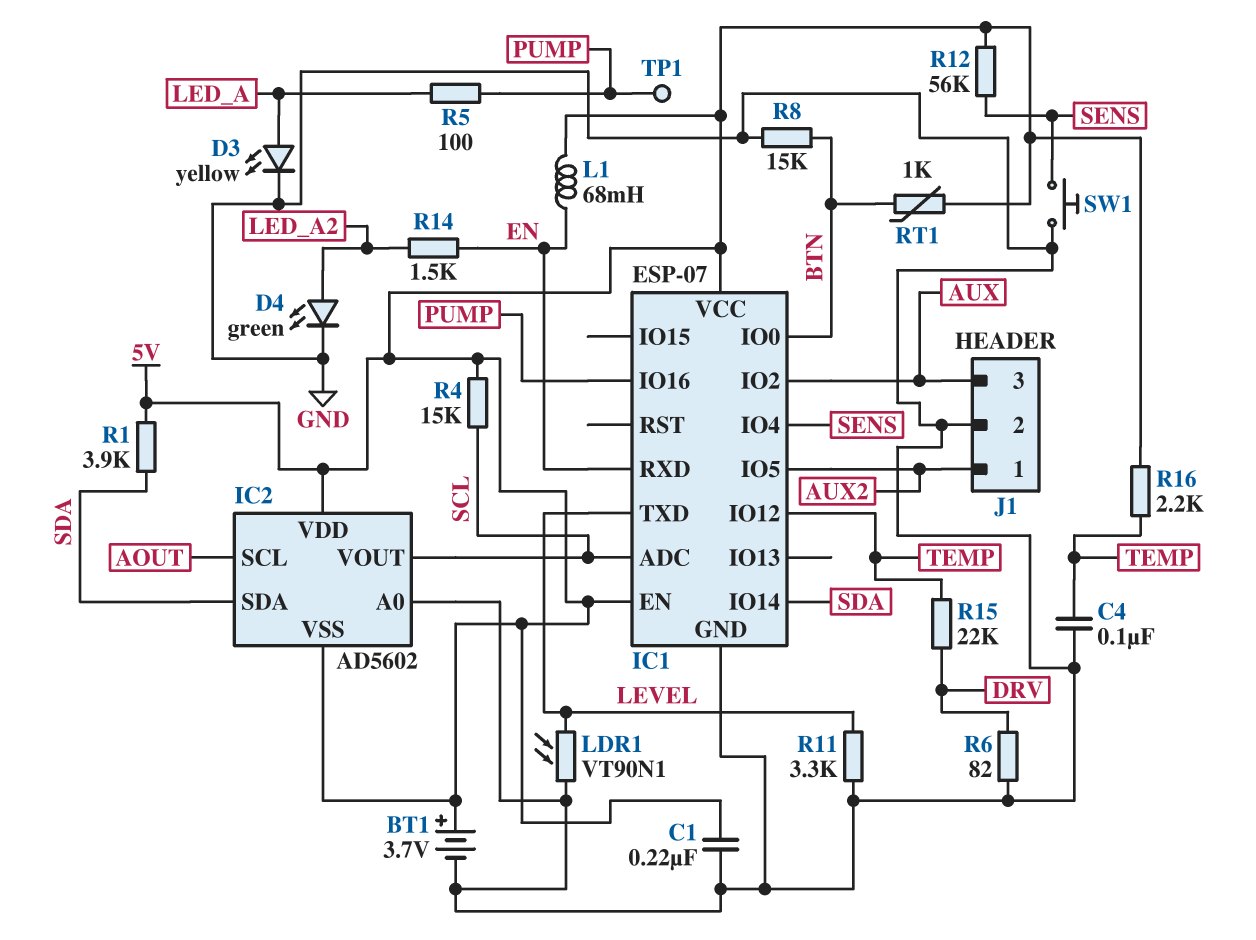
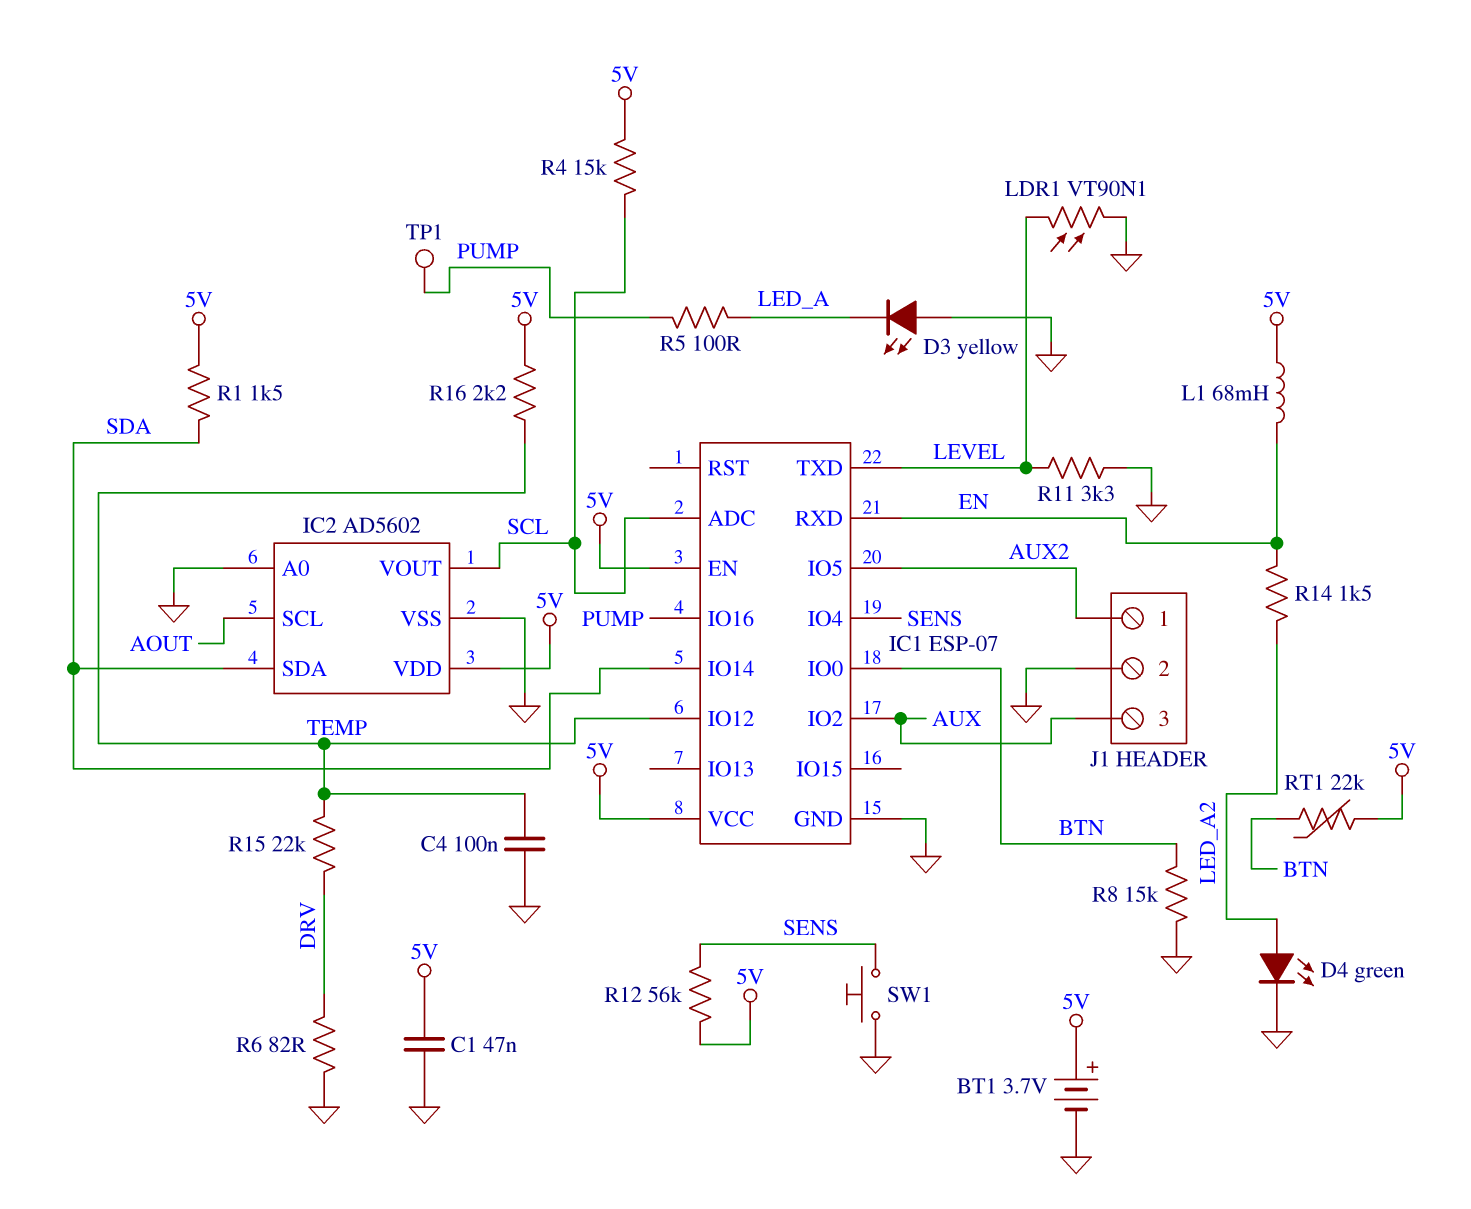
C1: 220nF (5V, GND) -> 47nF (5V, GND)
D3: LED yellow (A LED_A, K GND) -> LED yellow (A GND, K LED_A)
IC2 pin VSS: 5V -> GND
R1: 3.9k (5V, SDA) -> 1.5k (5V, SDA)
RT1: 1k (5V, BTN) -> 22k (5V, BTN)

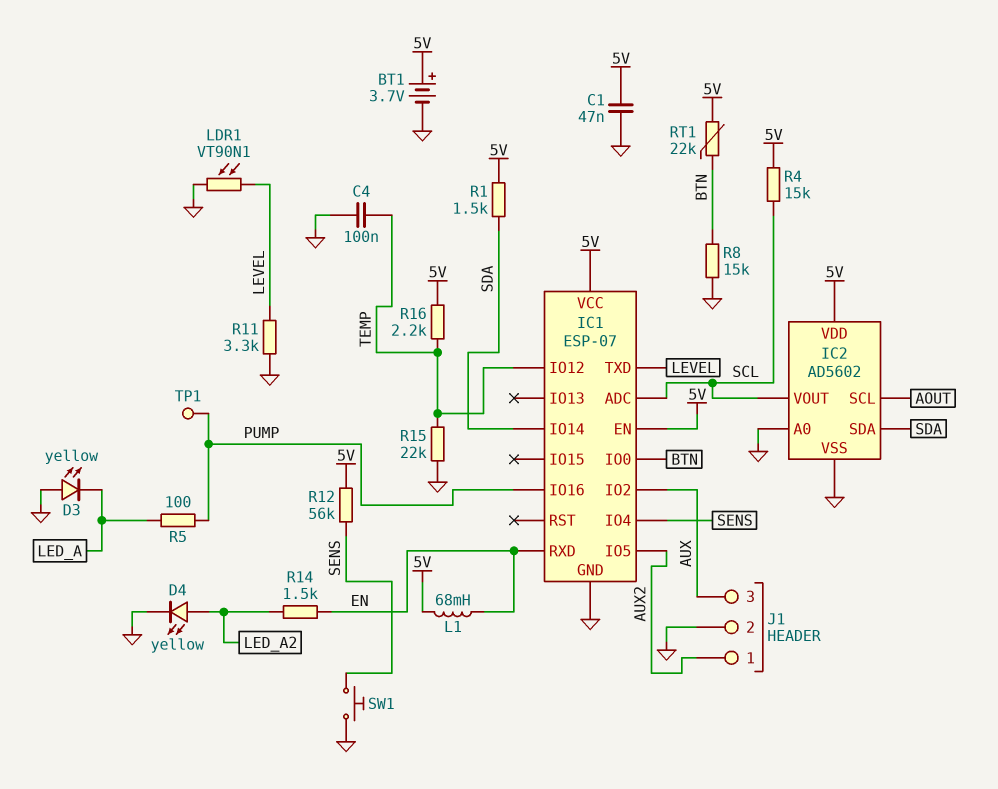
D4: LED green (A LED_A2, K GND) -> LED yellow (A LED_A2, K GND)
R6: 82 (DRV, GND) -> none
R15: 22k (DRV, TEMP) -> 22k (GND, TEMP)

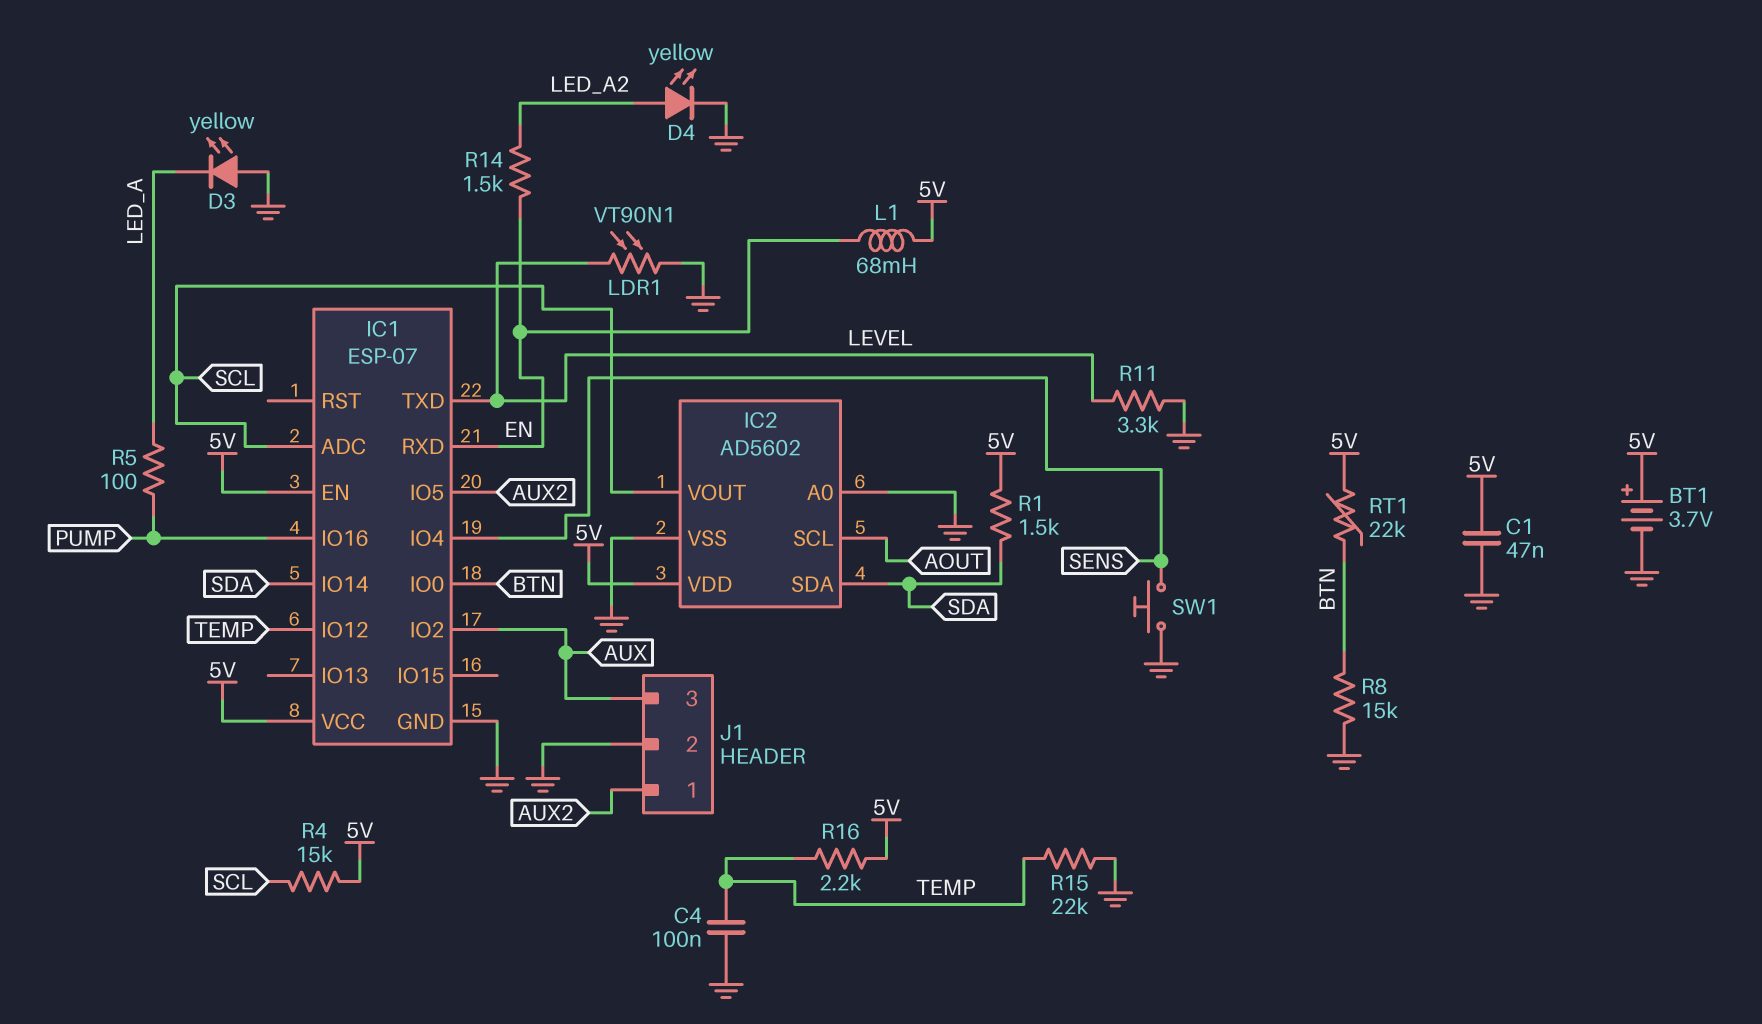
R12: 56k (5V, SENS) -> none
TP1: test point (PUMP) -> none

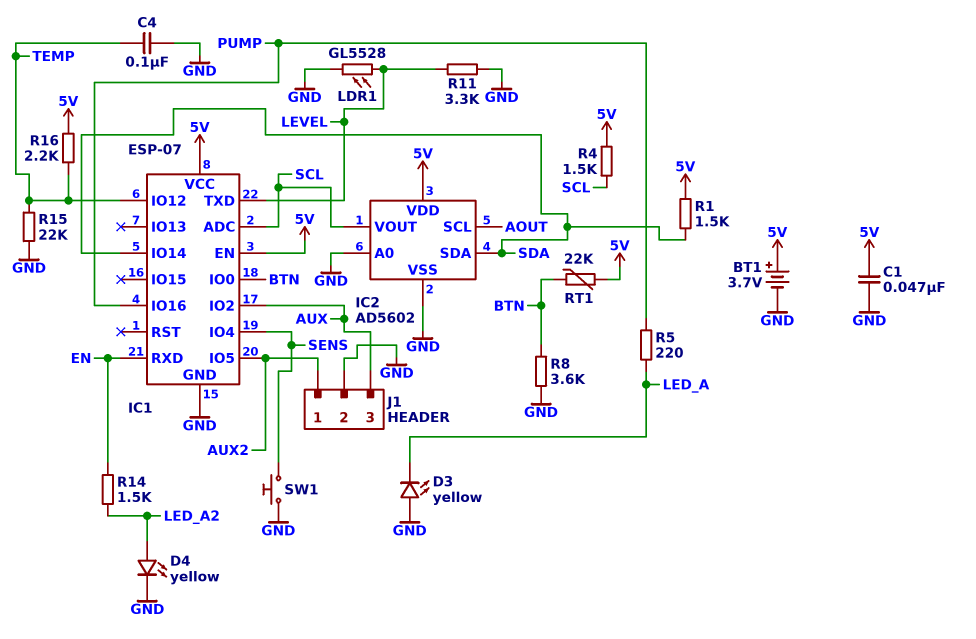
L1: 68mH (5V, EN) -> none
LDR1: VT90N1 (GND, LEVEL) -> GL5528 (GND, LEVEL)
R4: 15k (5V, SCL) -> 1.5k (5V, SCL)
R5: 100 (LED_A, PUMP) -> 220 (LED_A, PUMP)
R8: 15k (BTN, GND) -> 3.6k (BTN, GND)

